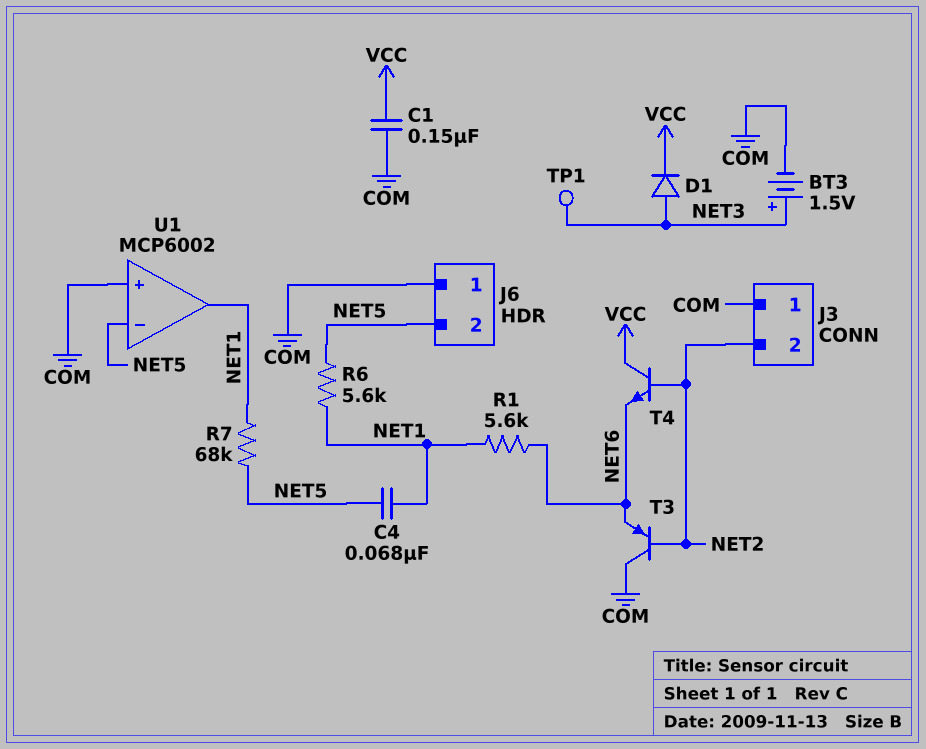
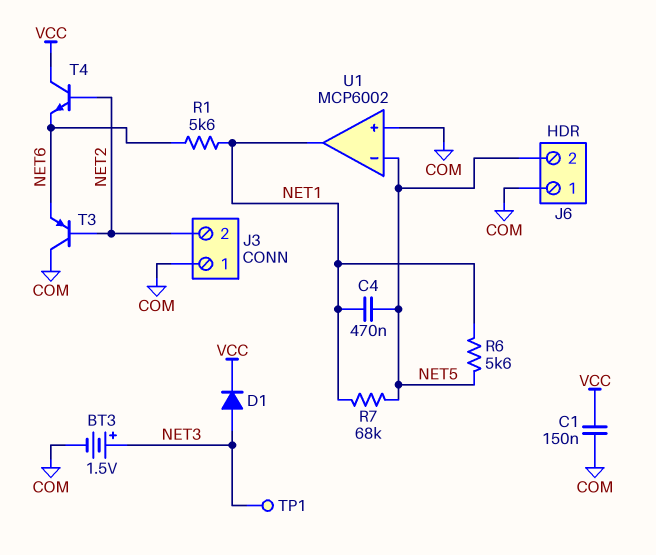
C4: 68nF (NET1, NET5) -> 470nF (NET1, NET5)

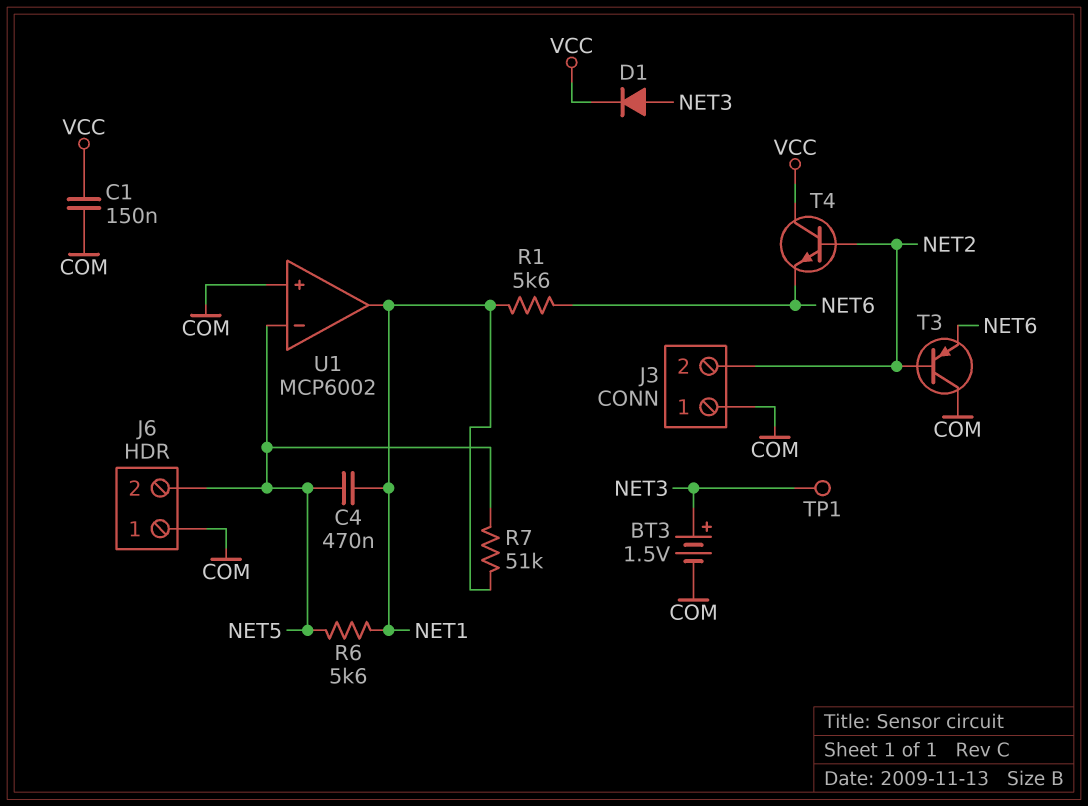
R7: 68k (NET1, NET5) -> 51k (NET1, NET5)

